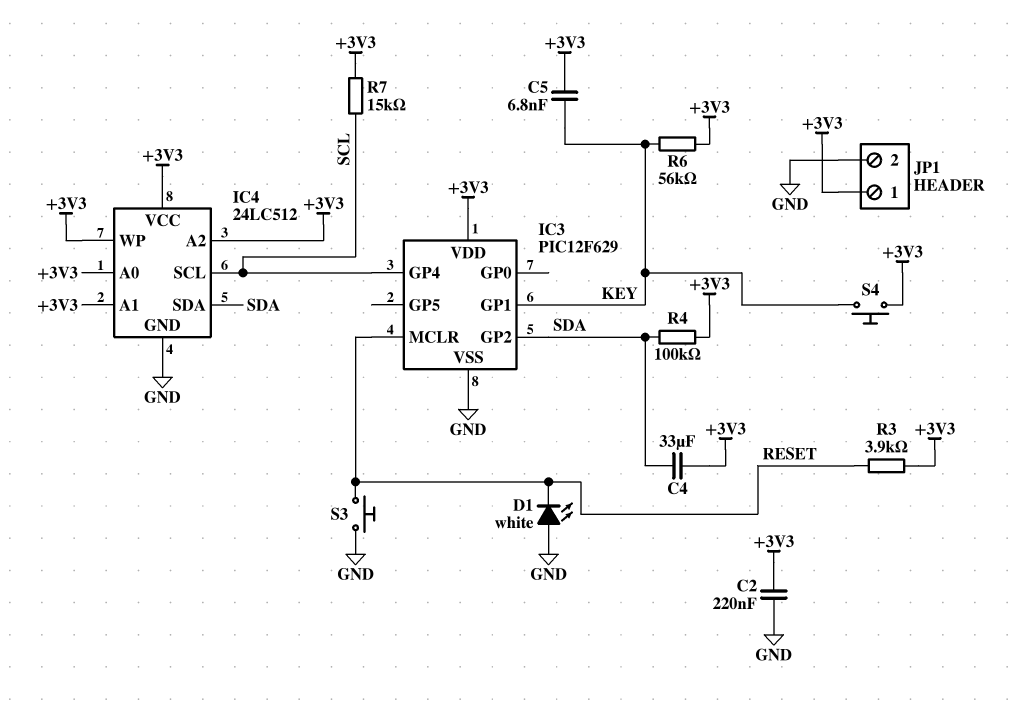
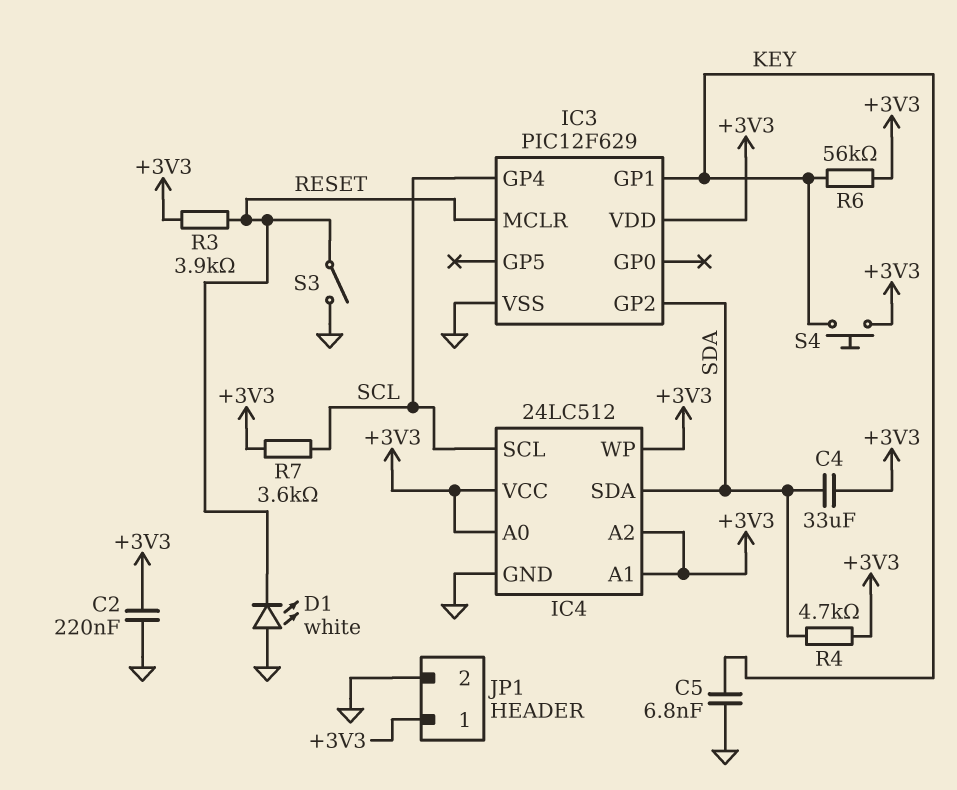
C5: 6.8nF (+3V3, KEY) -> 6.8nF (GND, KEY)
R4: 100k (+3V3, SDA) -> 4.7k (+3V3, SDA)
R7: 15k (+3V3, SCL) -> 3.6k (+3V3, SCL)
S3: button (GND, RESET) -> switch (GND, RESET)

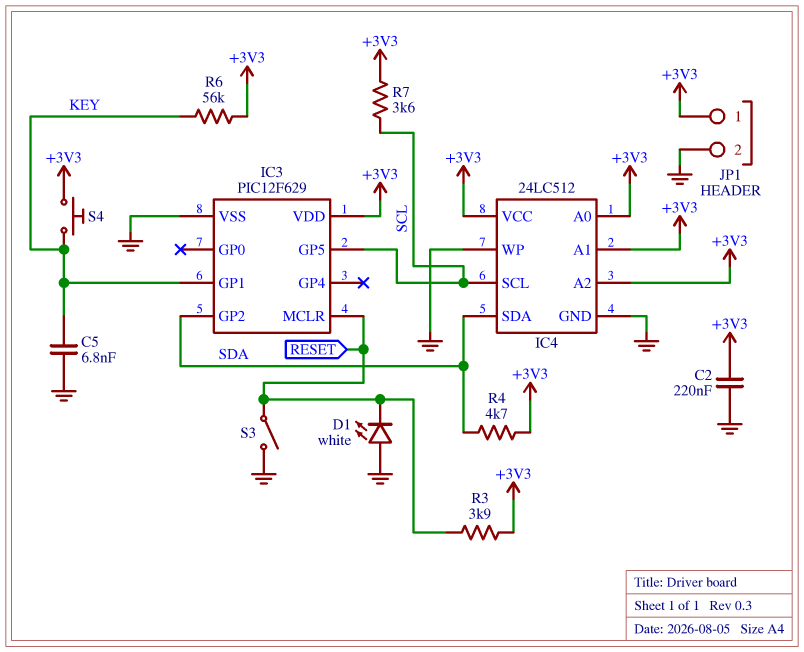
C4: 33uF (+3V3, SDA) -> none
IC3 pin GP4: SCL -> none
IC3 pin GP5: none -> SCL
IC4 pin WP: +3V3 -> GND

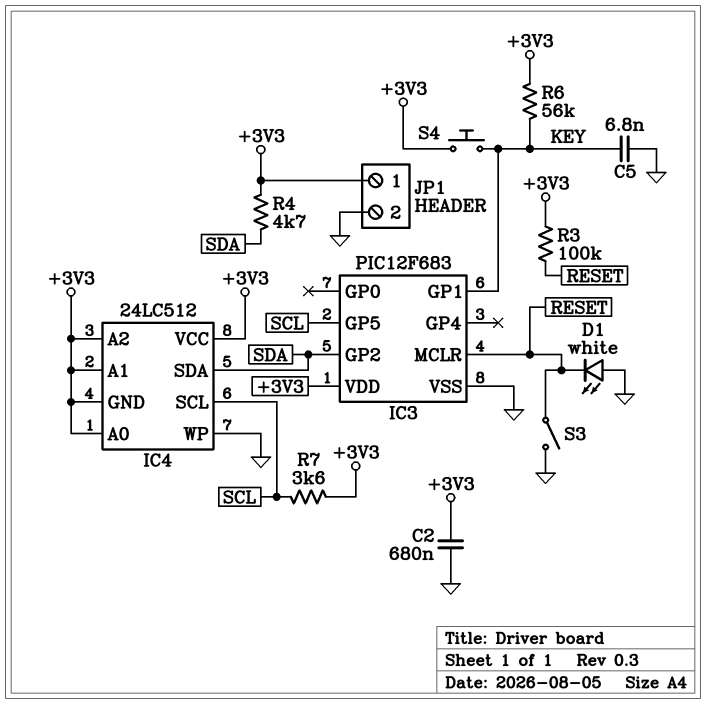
C2: 220nF (+3V3, GND) -> 680nF (+3V3, GND)
IC3: PIC12F629 -> PIC12F683
IC4 pin GND: GND -> +3V3
R3: 3.9k (+3V3, RESET) -> 100k (+3V3, RESET)

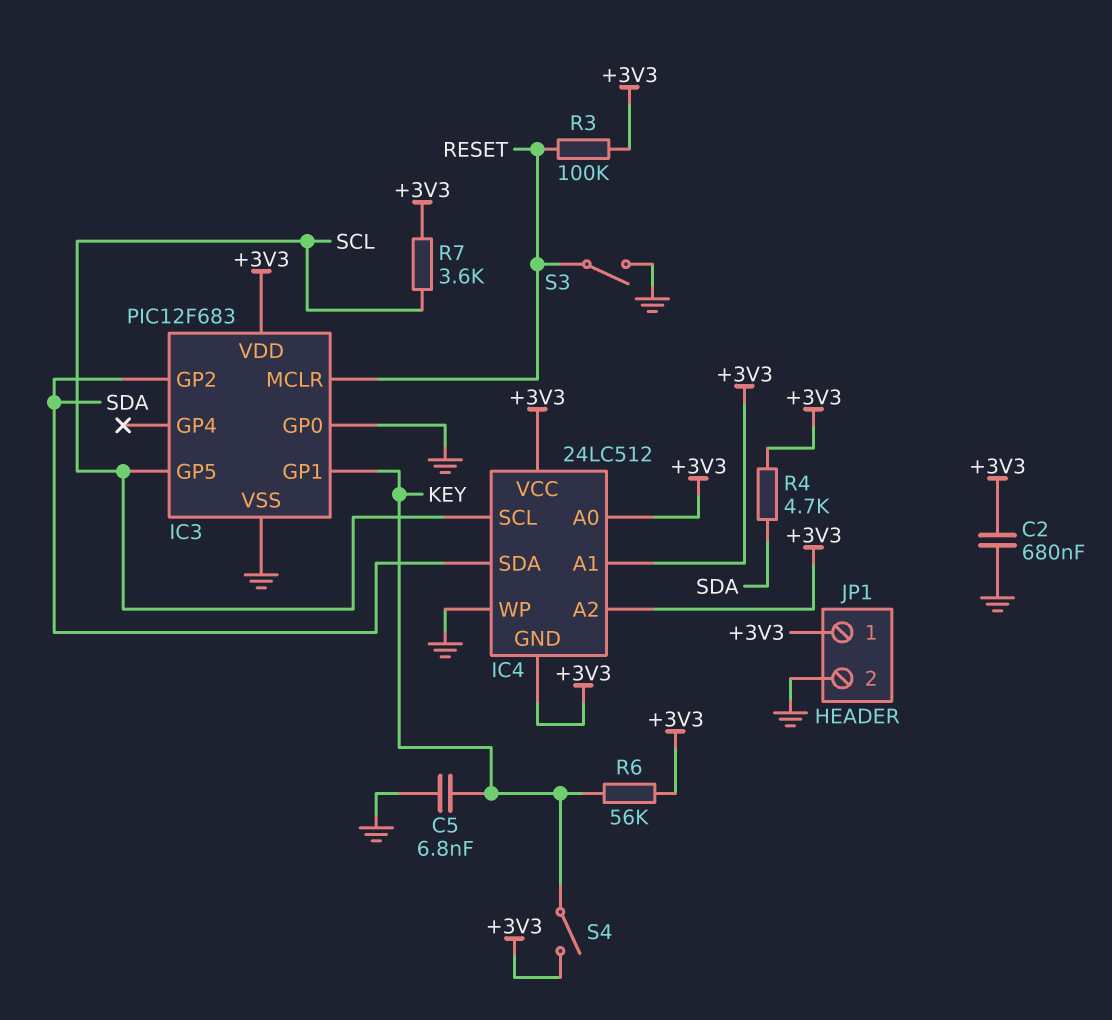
D1: LED white (A GND, K RESET) -> none
IC3 pin GP0: none -> GND
S4: button (+3V3, KEY) -> switch (+3V3, KEY)

